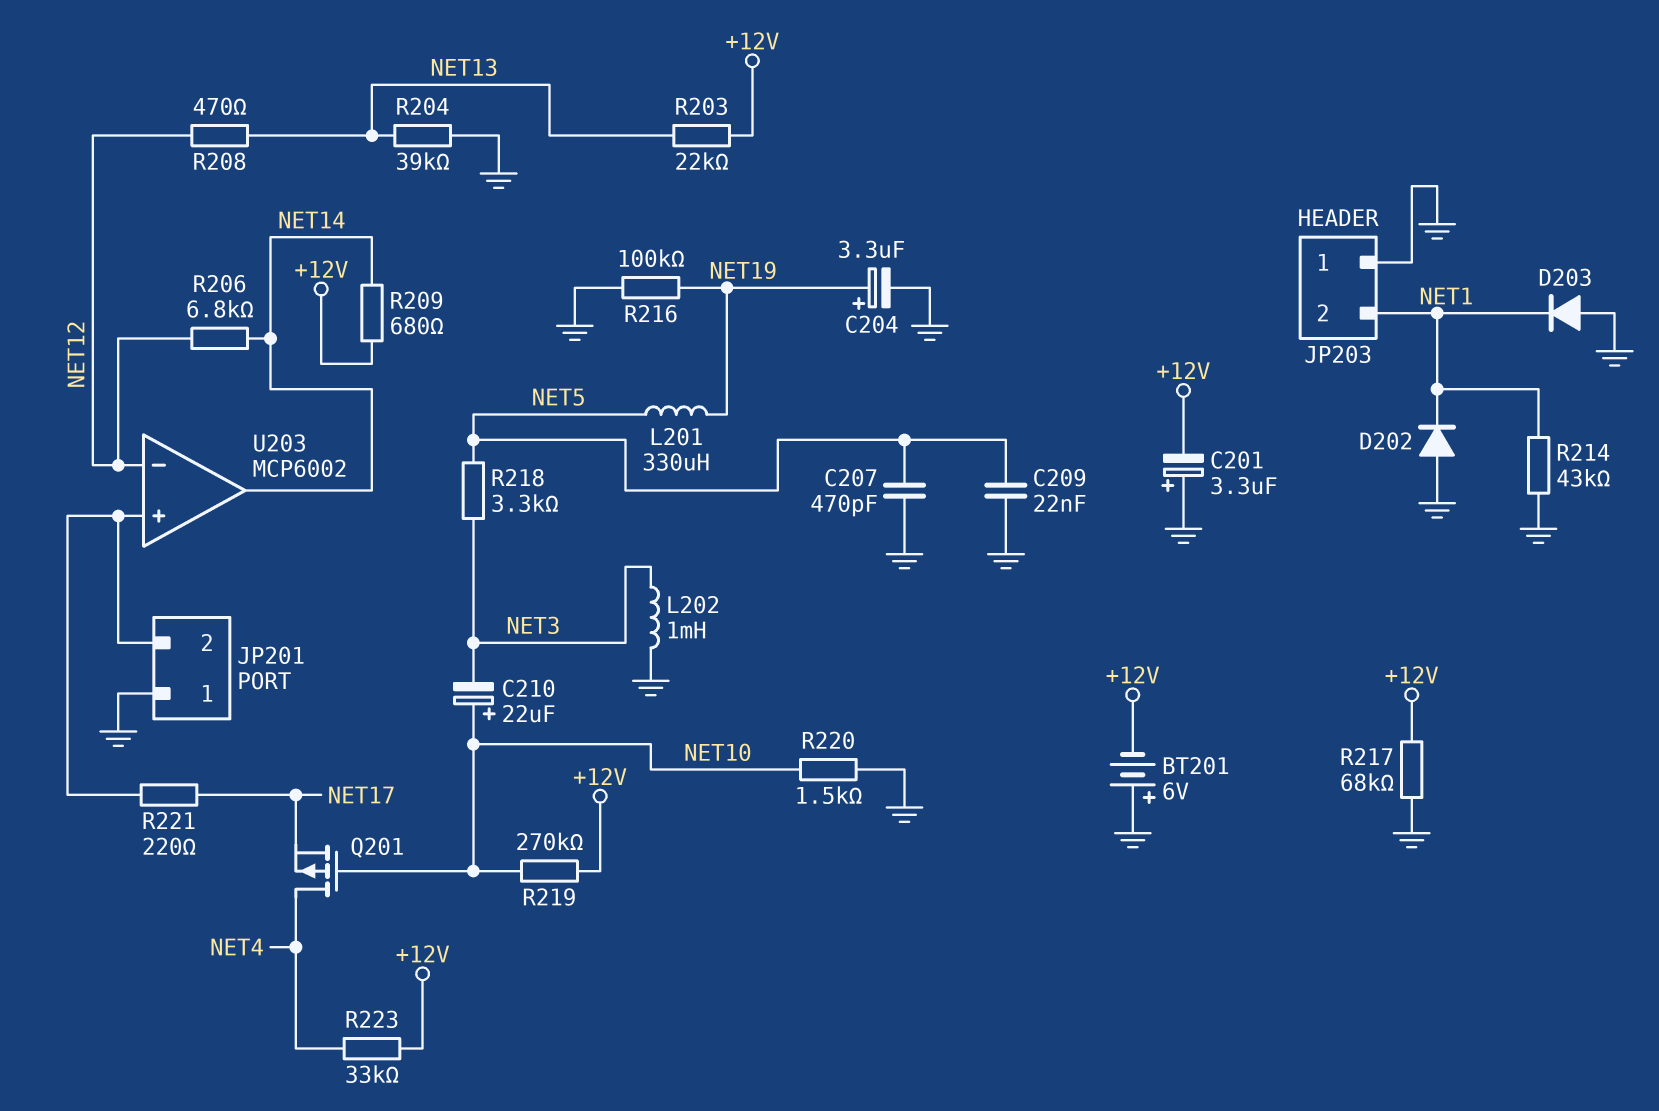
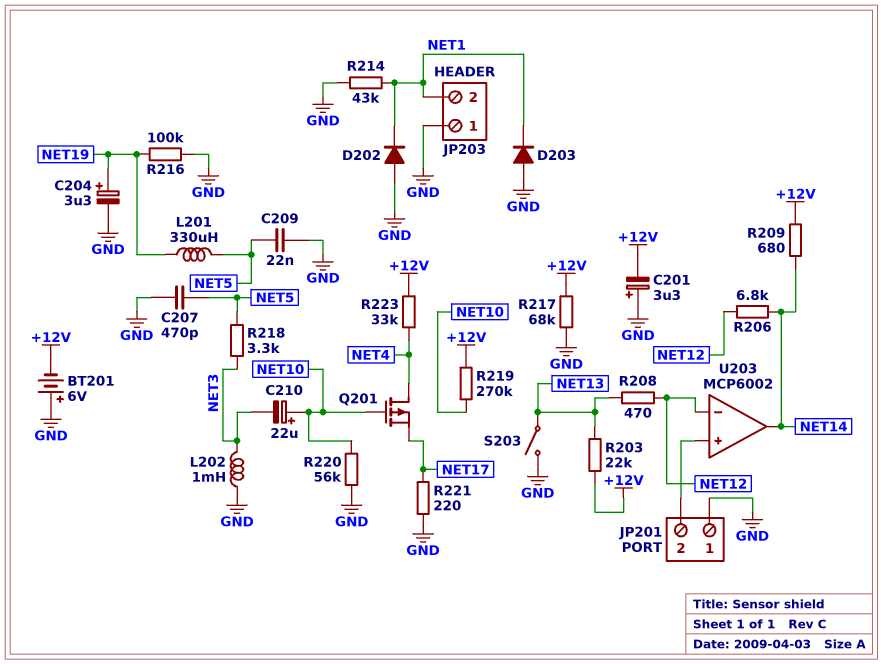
R204: 39k (GND, NET13) -> none
R220: 1.5k (GND, NET10) -> 56k (GND, NET10)
R221: 220 (JP201/2, NET17) -> 220 (GND, NET17)
S203: none -> switch (GND, NET13)

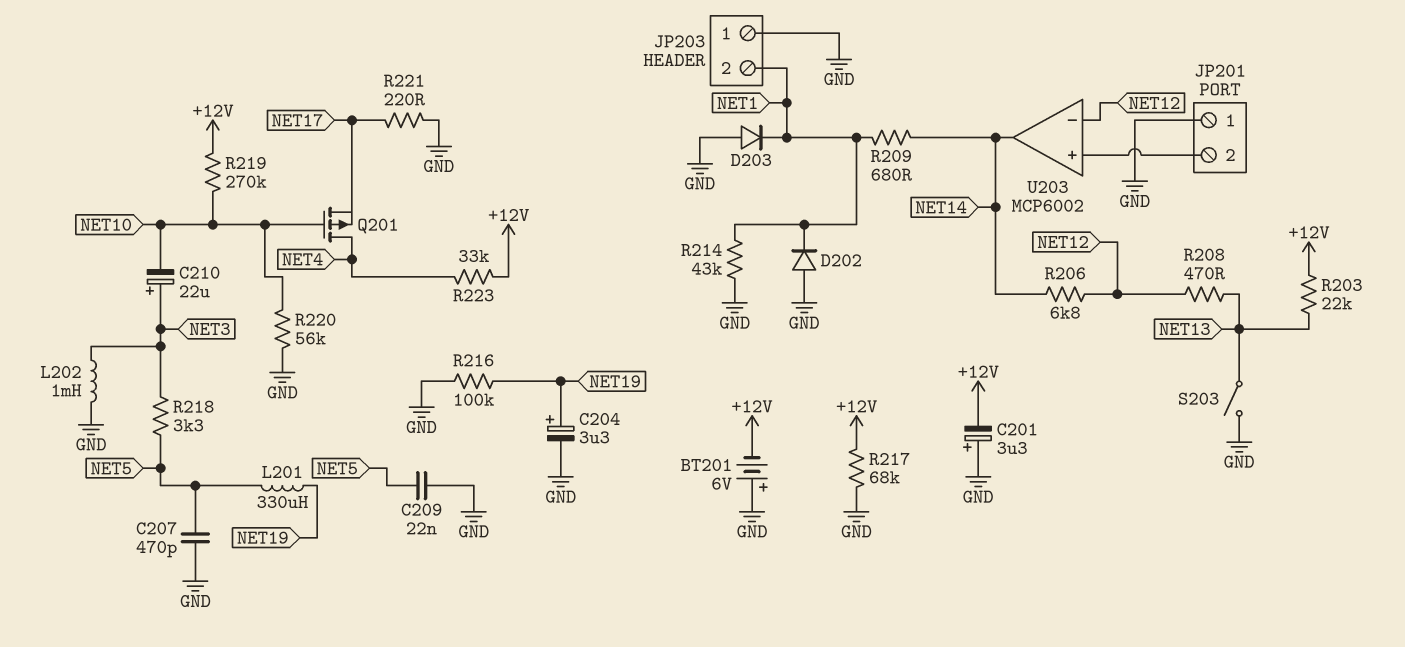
C210: 22uF (plus NET10, minus NET3) -> 22uF (plus NET3, minus NET10)
R209: 680 (+12V, NET14) -> 680 (NET1, NET14)

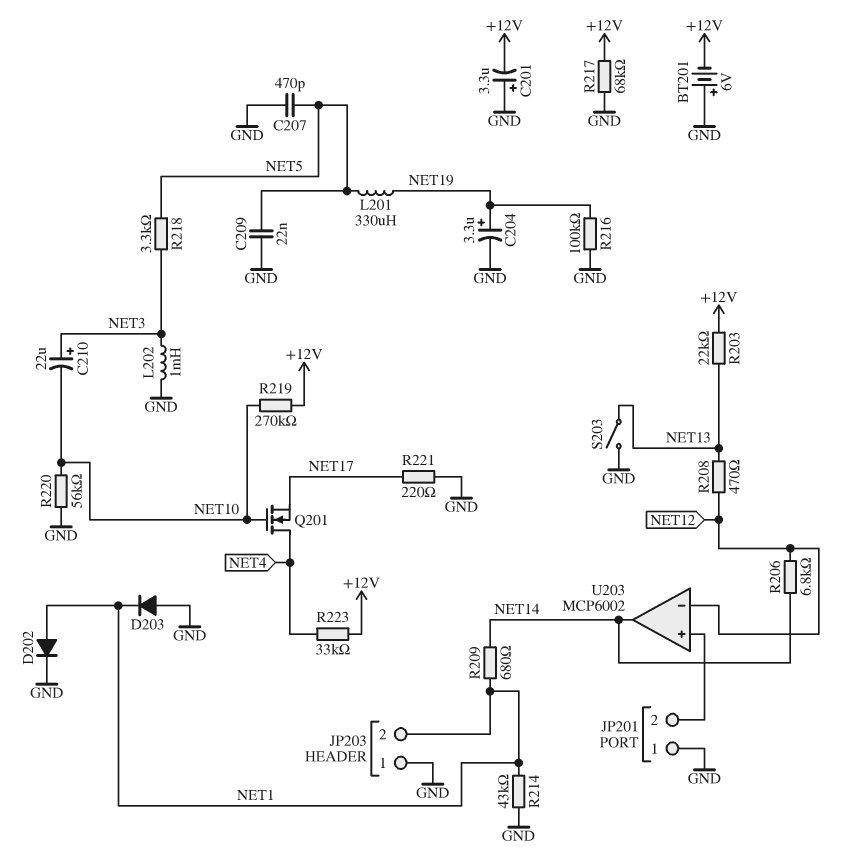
D202: diode (A GND, K NET1) -> diode (A NET1, K GND)
Q201: PMOS (G NET10, D NET4, S NET17) -> NMOS (G NET10, D NET4, S NET17)

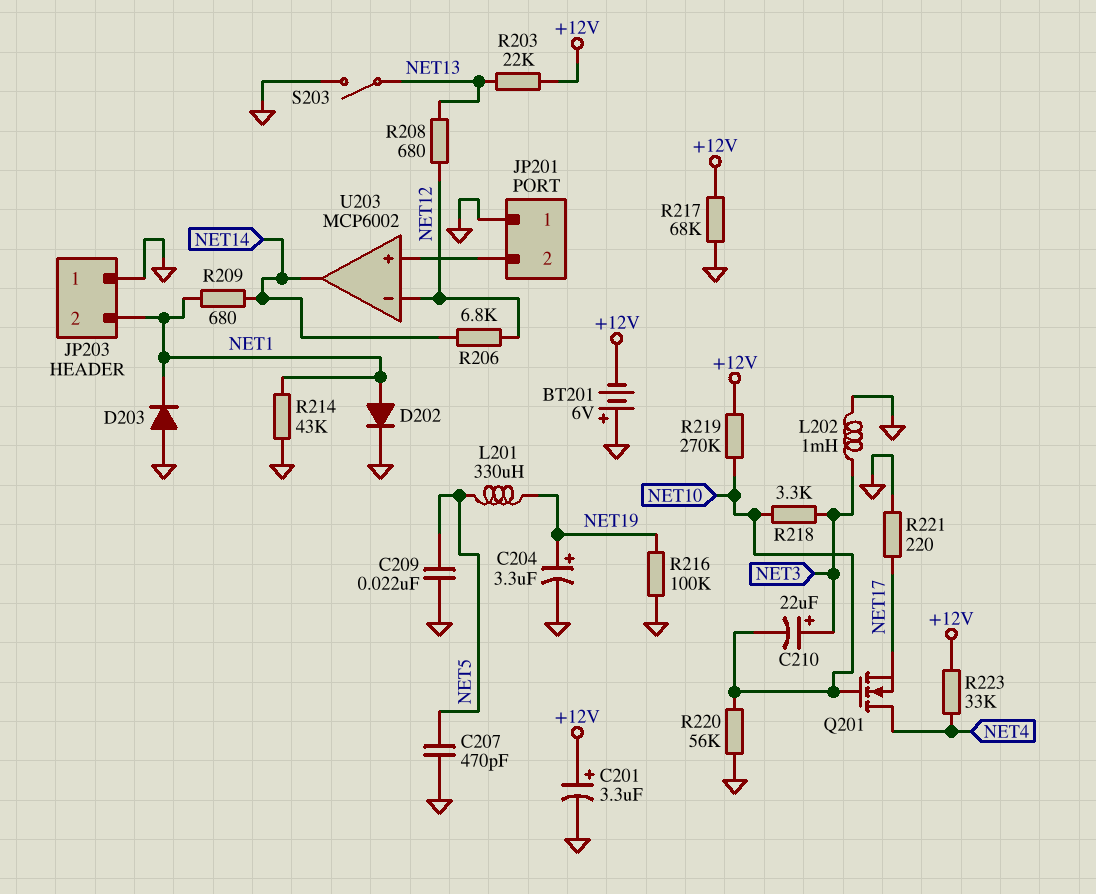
C201: 3.3uF (plus GND, minus +12V) -> 3.3uF (plus +12V, minus GND)
R208: 470 (NET12, NET13) -> 680 (NET12, NET13)
R218: 3.3k (NET3, NET5) -> 3.3k (NET3, NET10)

